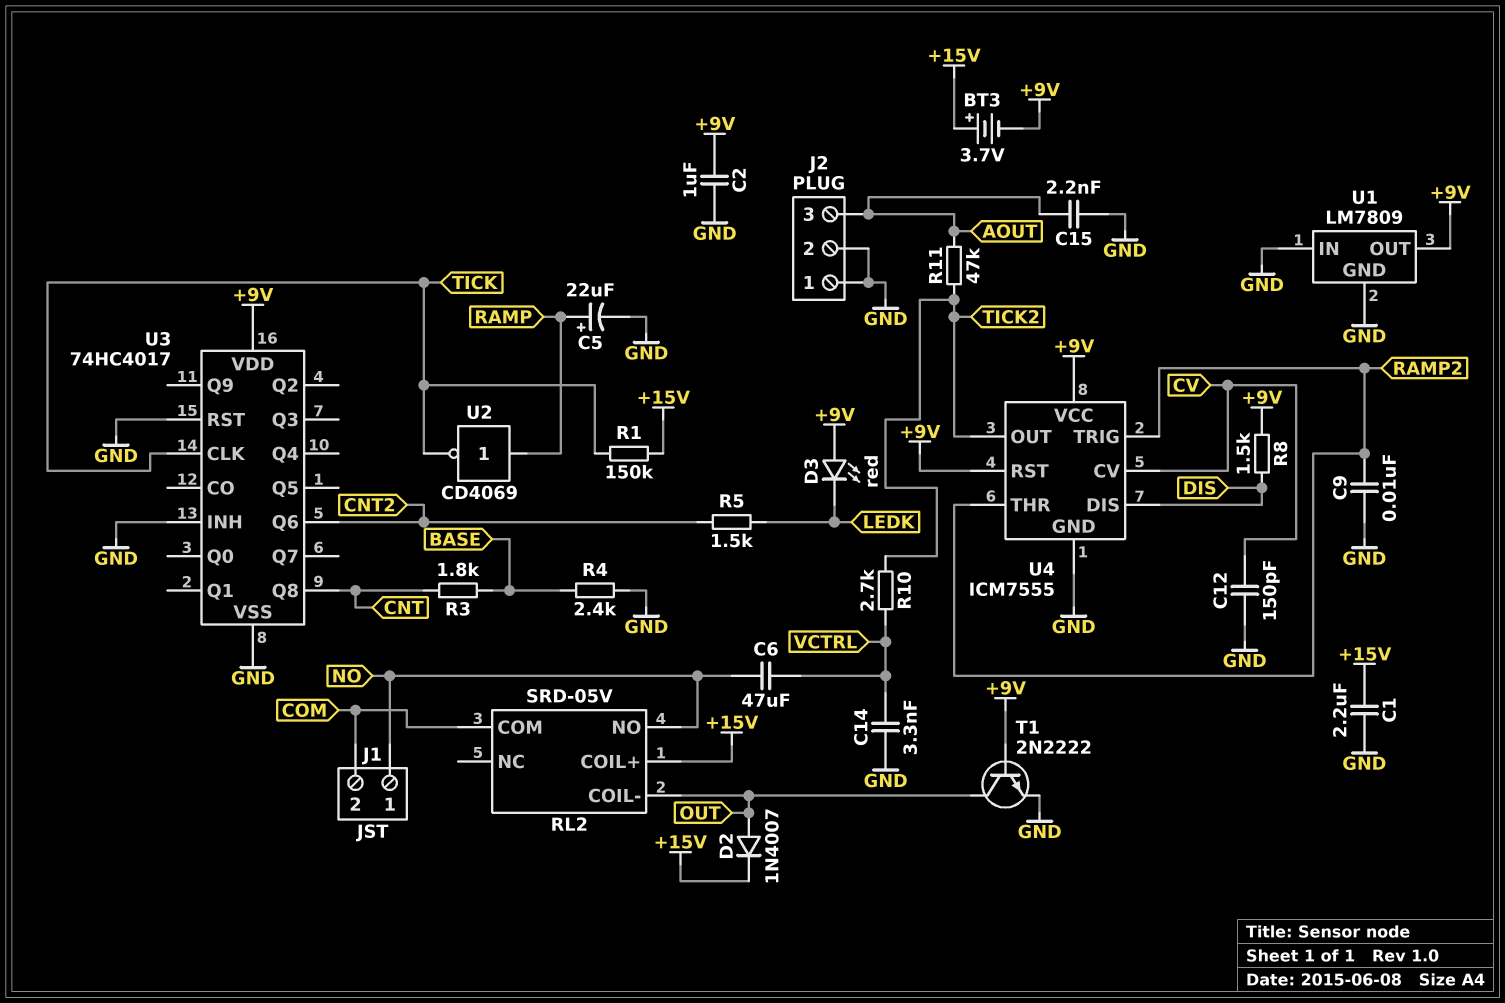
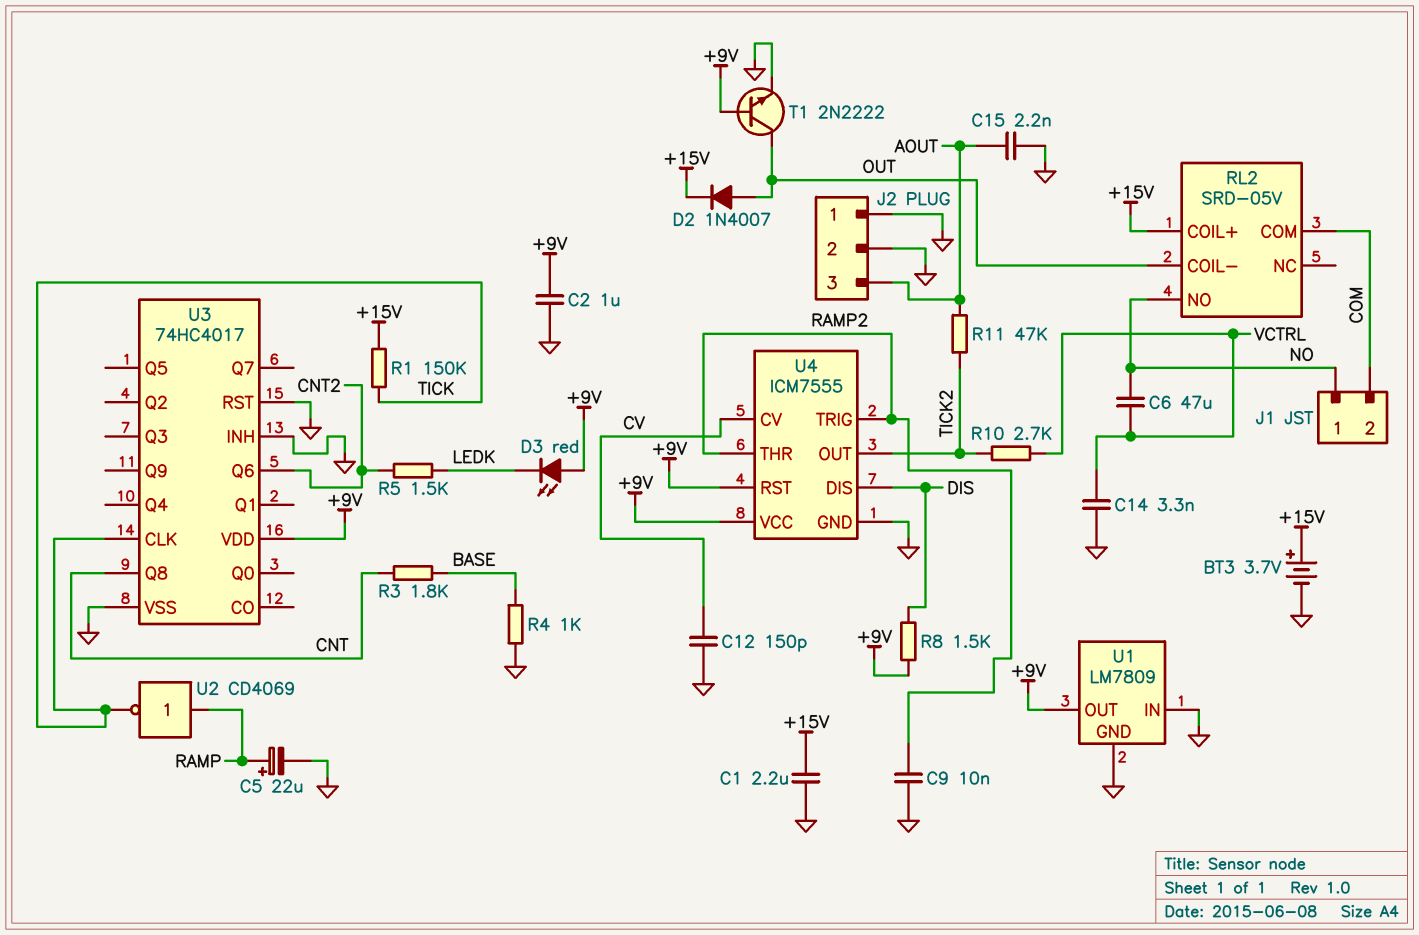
BT3: 3.7V (plus +15V, minus +9V) -> 3.7V (plus +15V, minus GND)
R4: 2.4k (BASE, GND) -> 1k (BASE, GND)

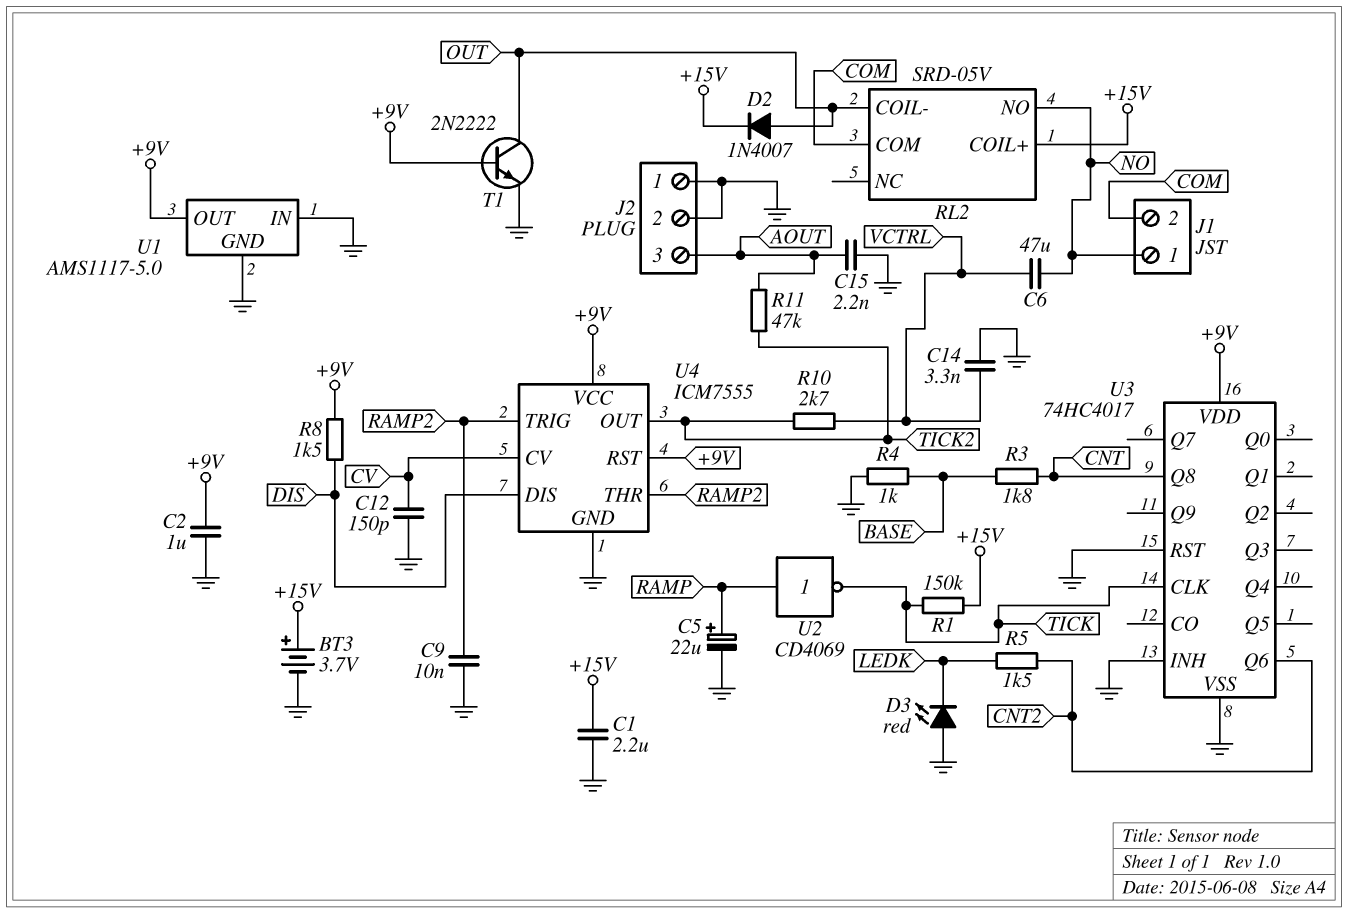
D3: LED red (A +9V, K LEDK) -> LED red (A GND, K LEDK)
U1: LM7809 -> AMS1117-5.0

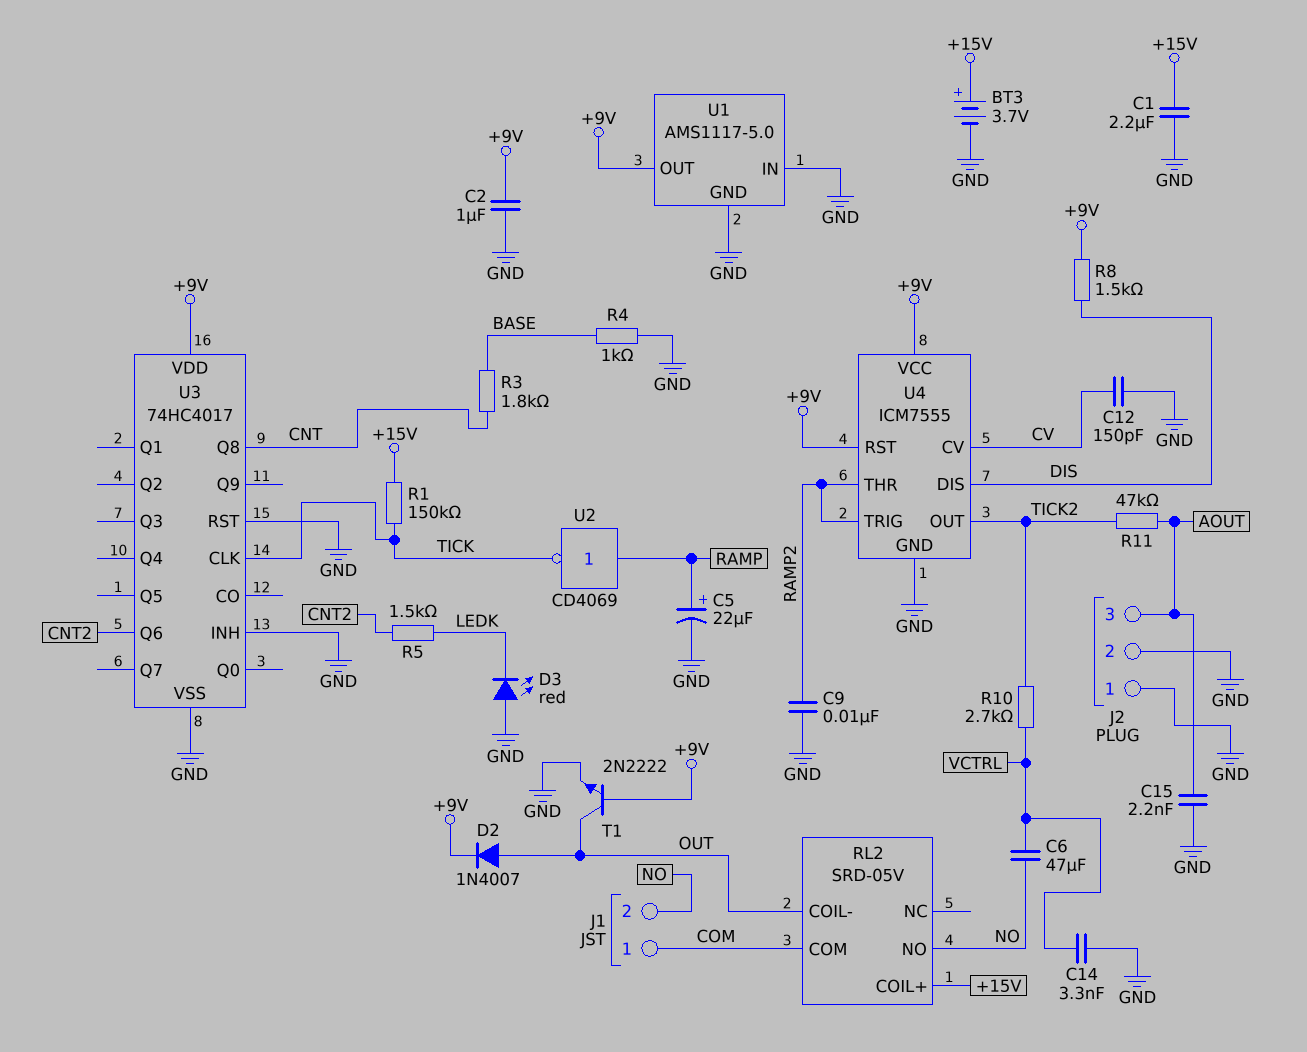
D2: diode 1N4007 (A OUT, K +15V) -> diode 1N4007 (A OUT, K +9V)
J1 pin 1: NO -> COM
J1 pin 2: COM -> NO

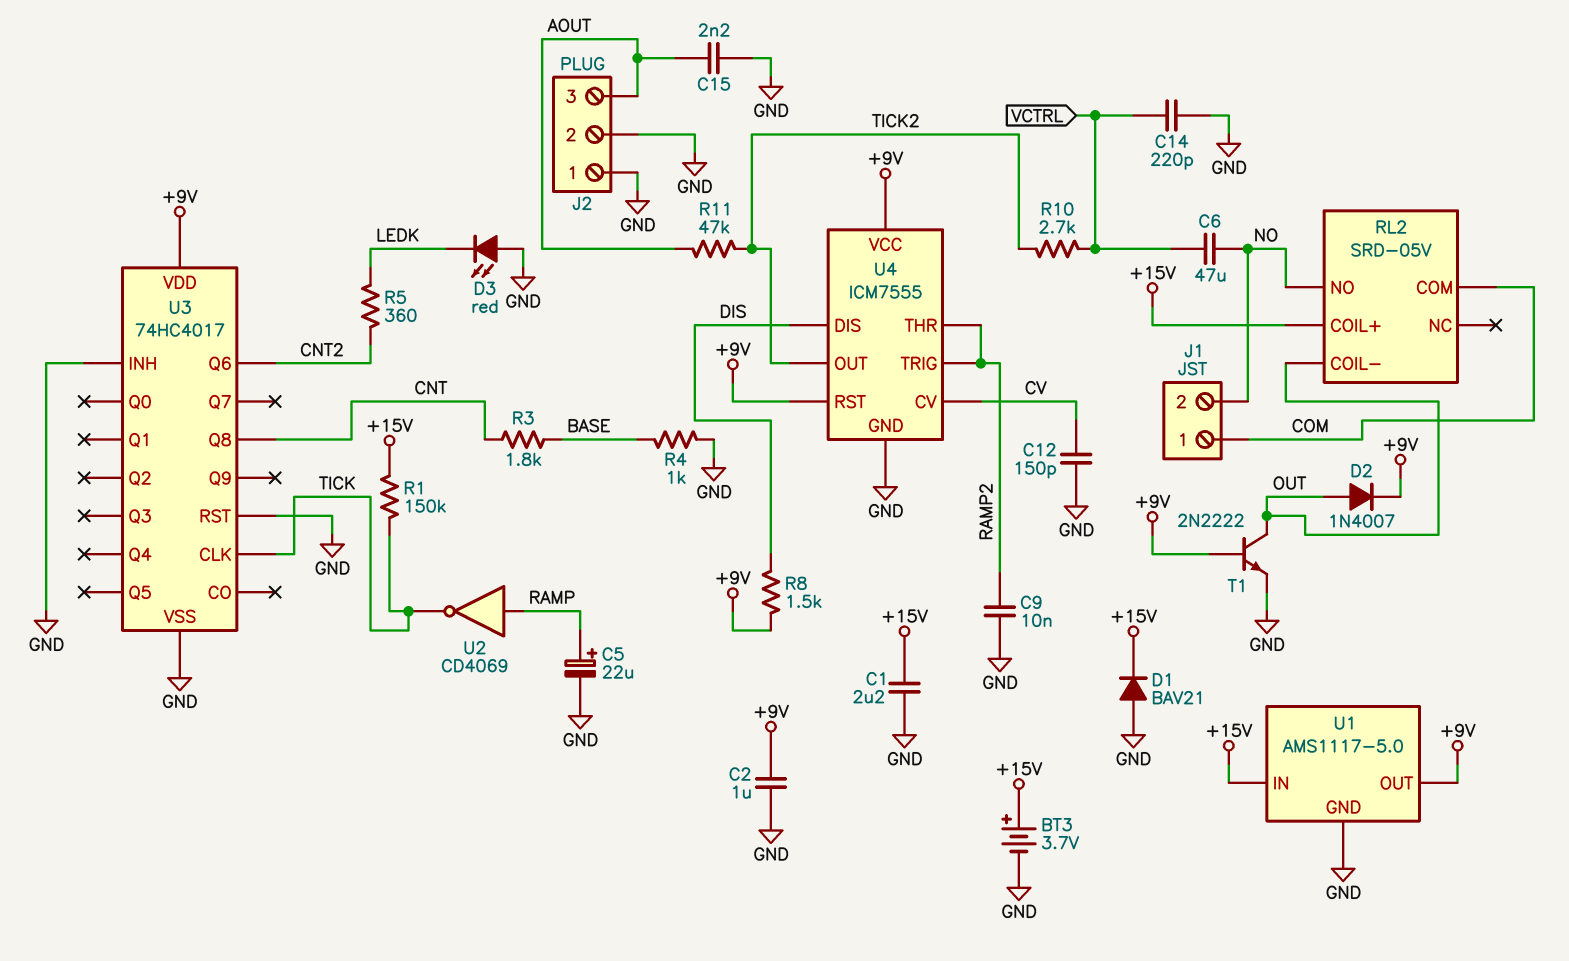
C14: 3.3nF (GND, VCTRL) -> 220pF (GND, VCTRL)
D1: none -> diode BAV21 (A GND, K +15V)
R5: 1.5k (CNT2, LEDK) -> 360 (CNT2, LEDK)
U1 pin IN: GND -> +15V

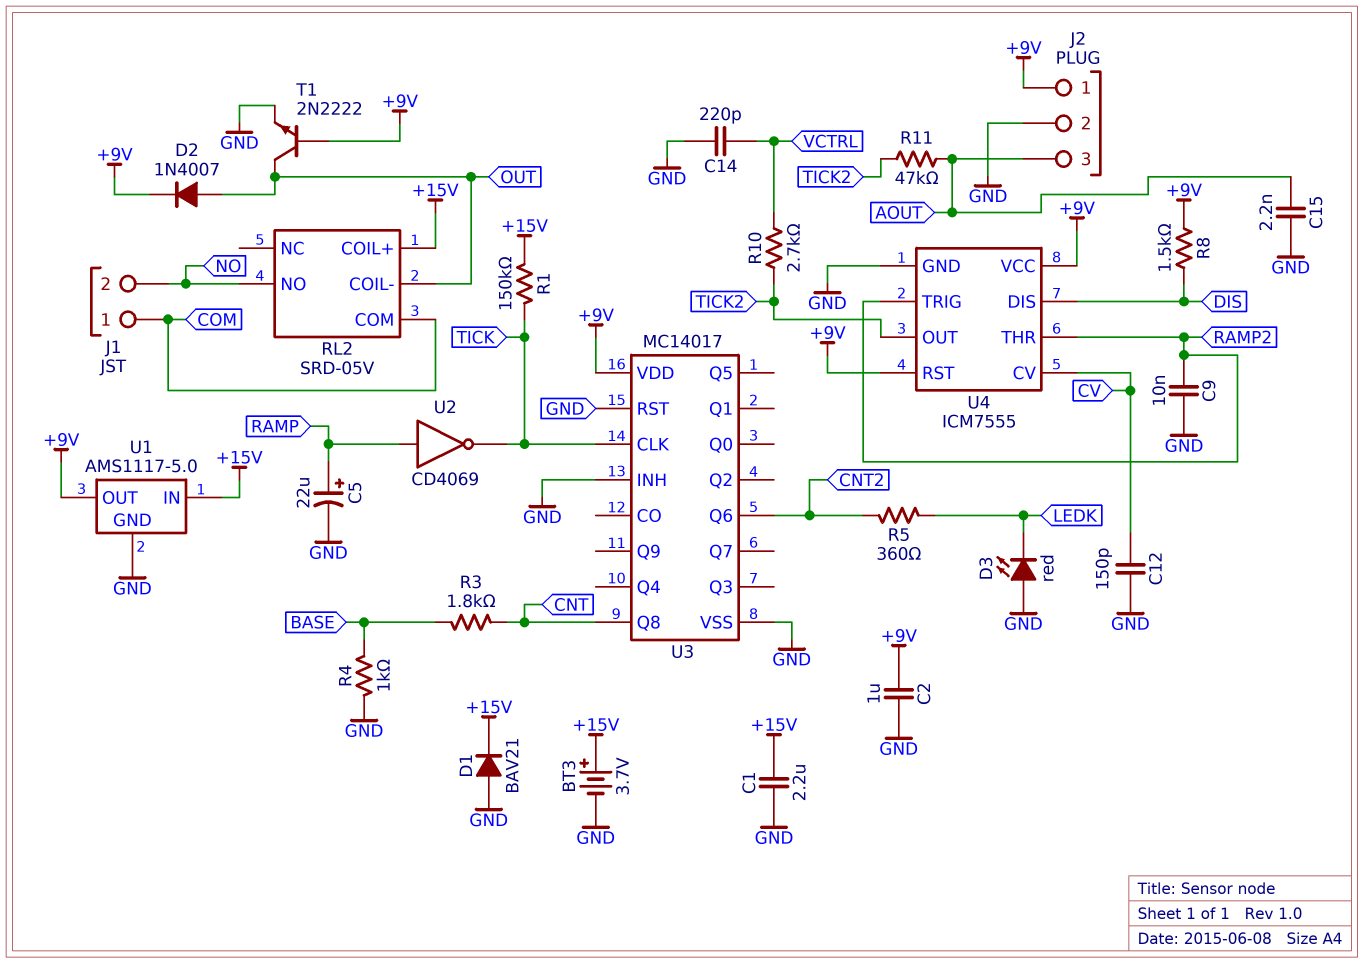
C6: 47uF (NO, VCTRL) -> none
J2 pin 1: GND -> +9V
U3: 74HC4017 -> MC14017

